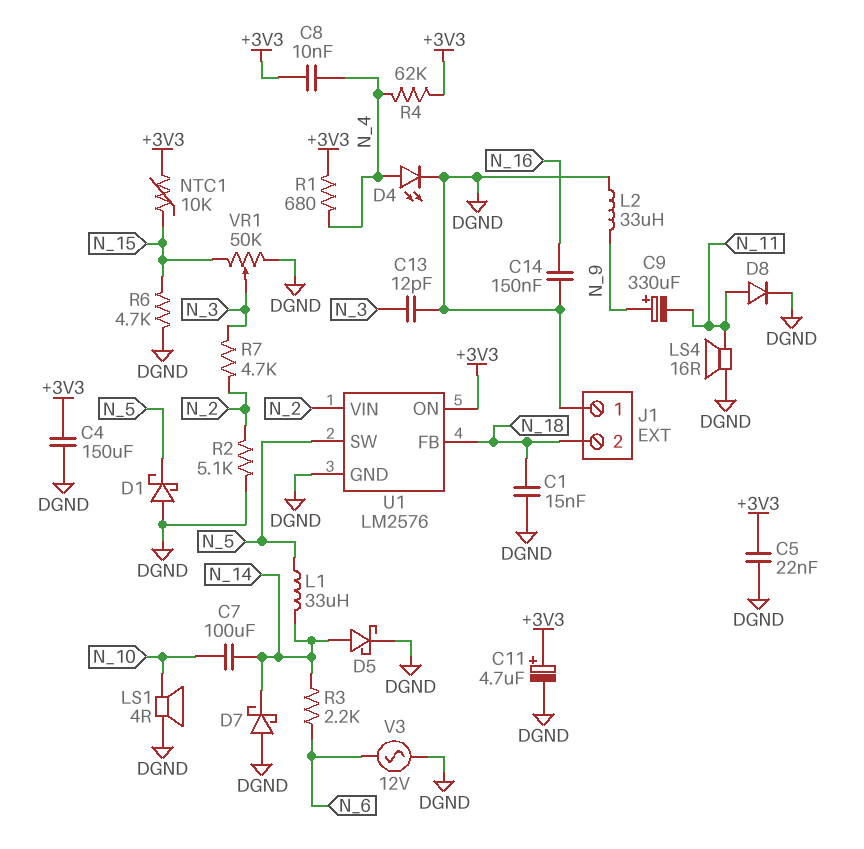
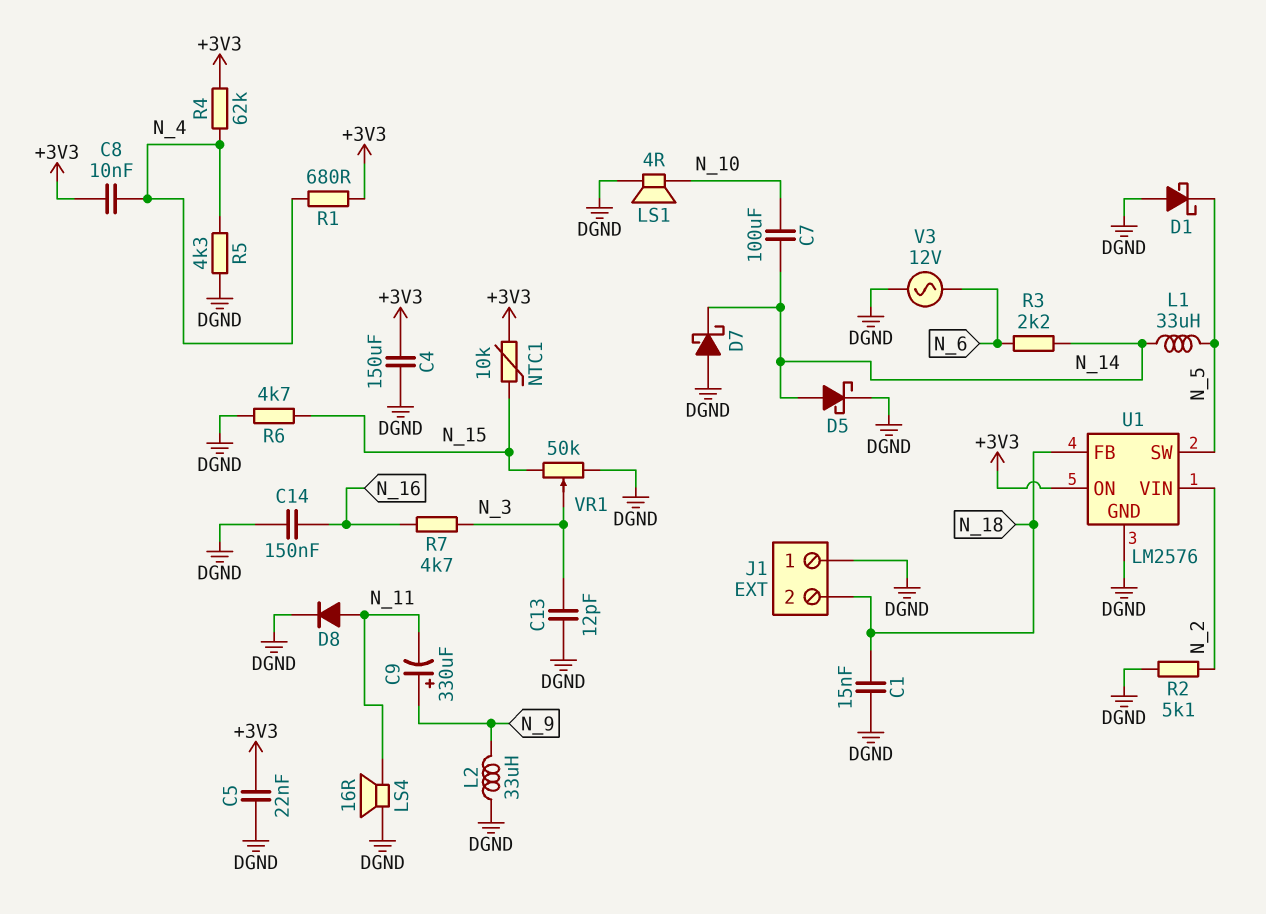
C11: 4.7uF (plus +3V3, minus DGND) -> none
D4: LED (A N_4, K DGND) -> none
R5: none -> 4.3k (DGND, N_4)
R7: 4.7k (N_2, N_3) -> 4.7k (N_3, N_16)

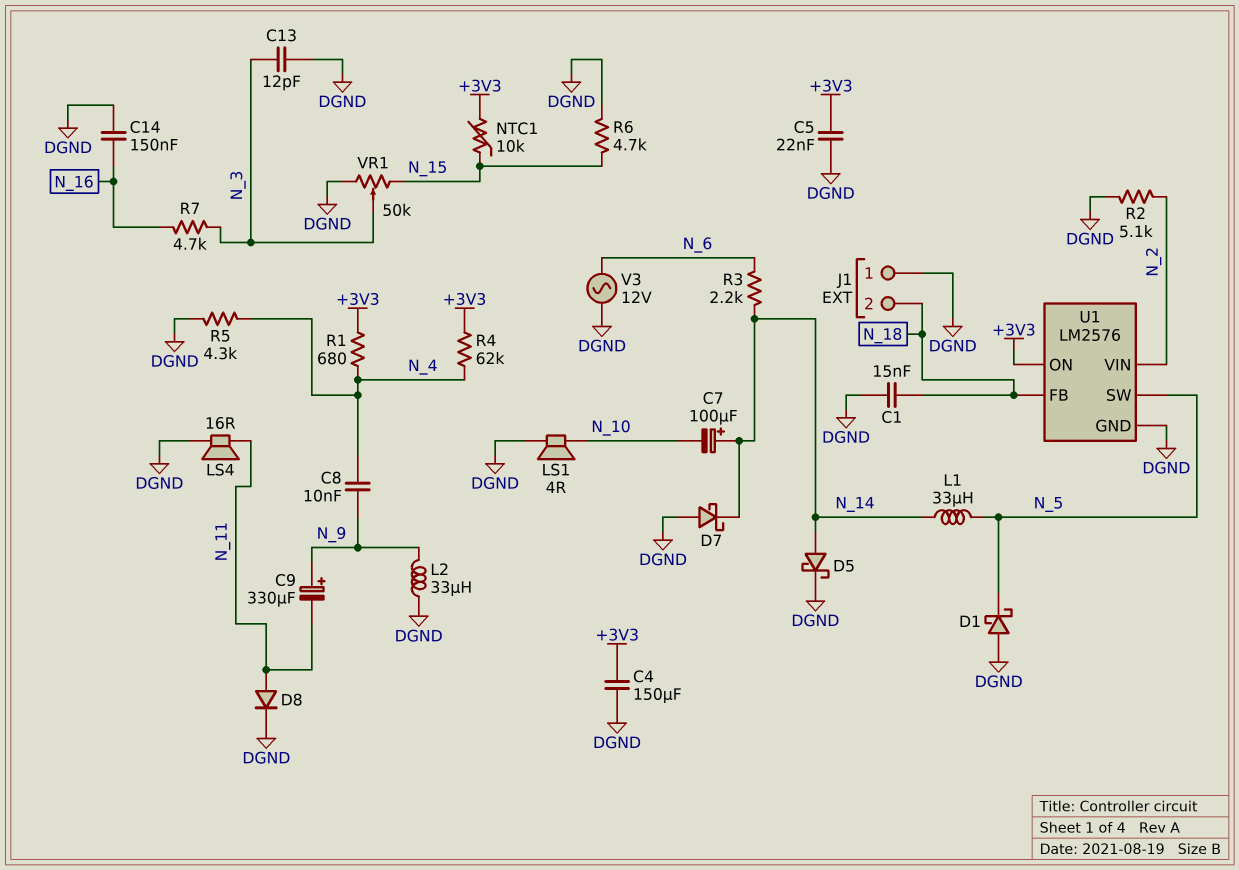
C7: 100uF (N_10, N_14) -> 100uF (plus N_14, minus N_10)
C8: 10nF (+3V3, N_4) -> 10nF (N_4, N_9)

